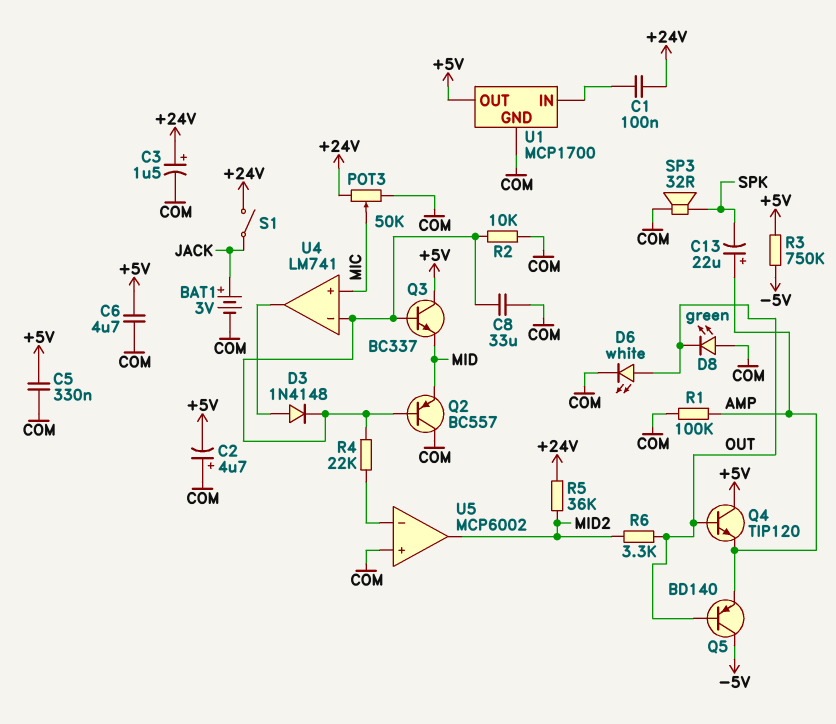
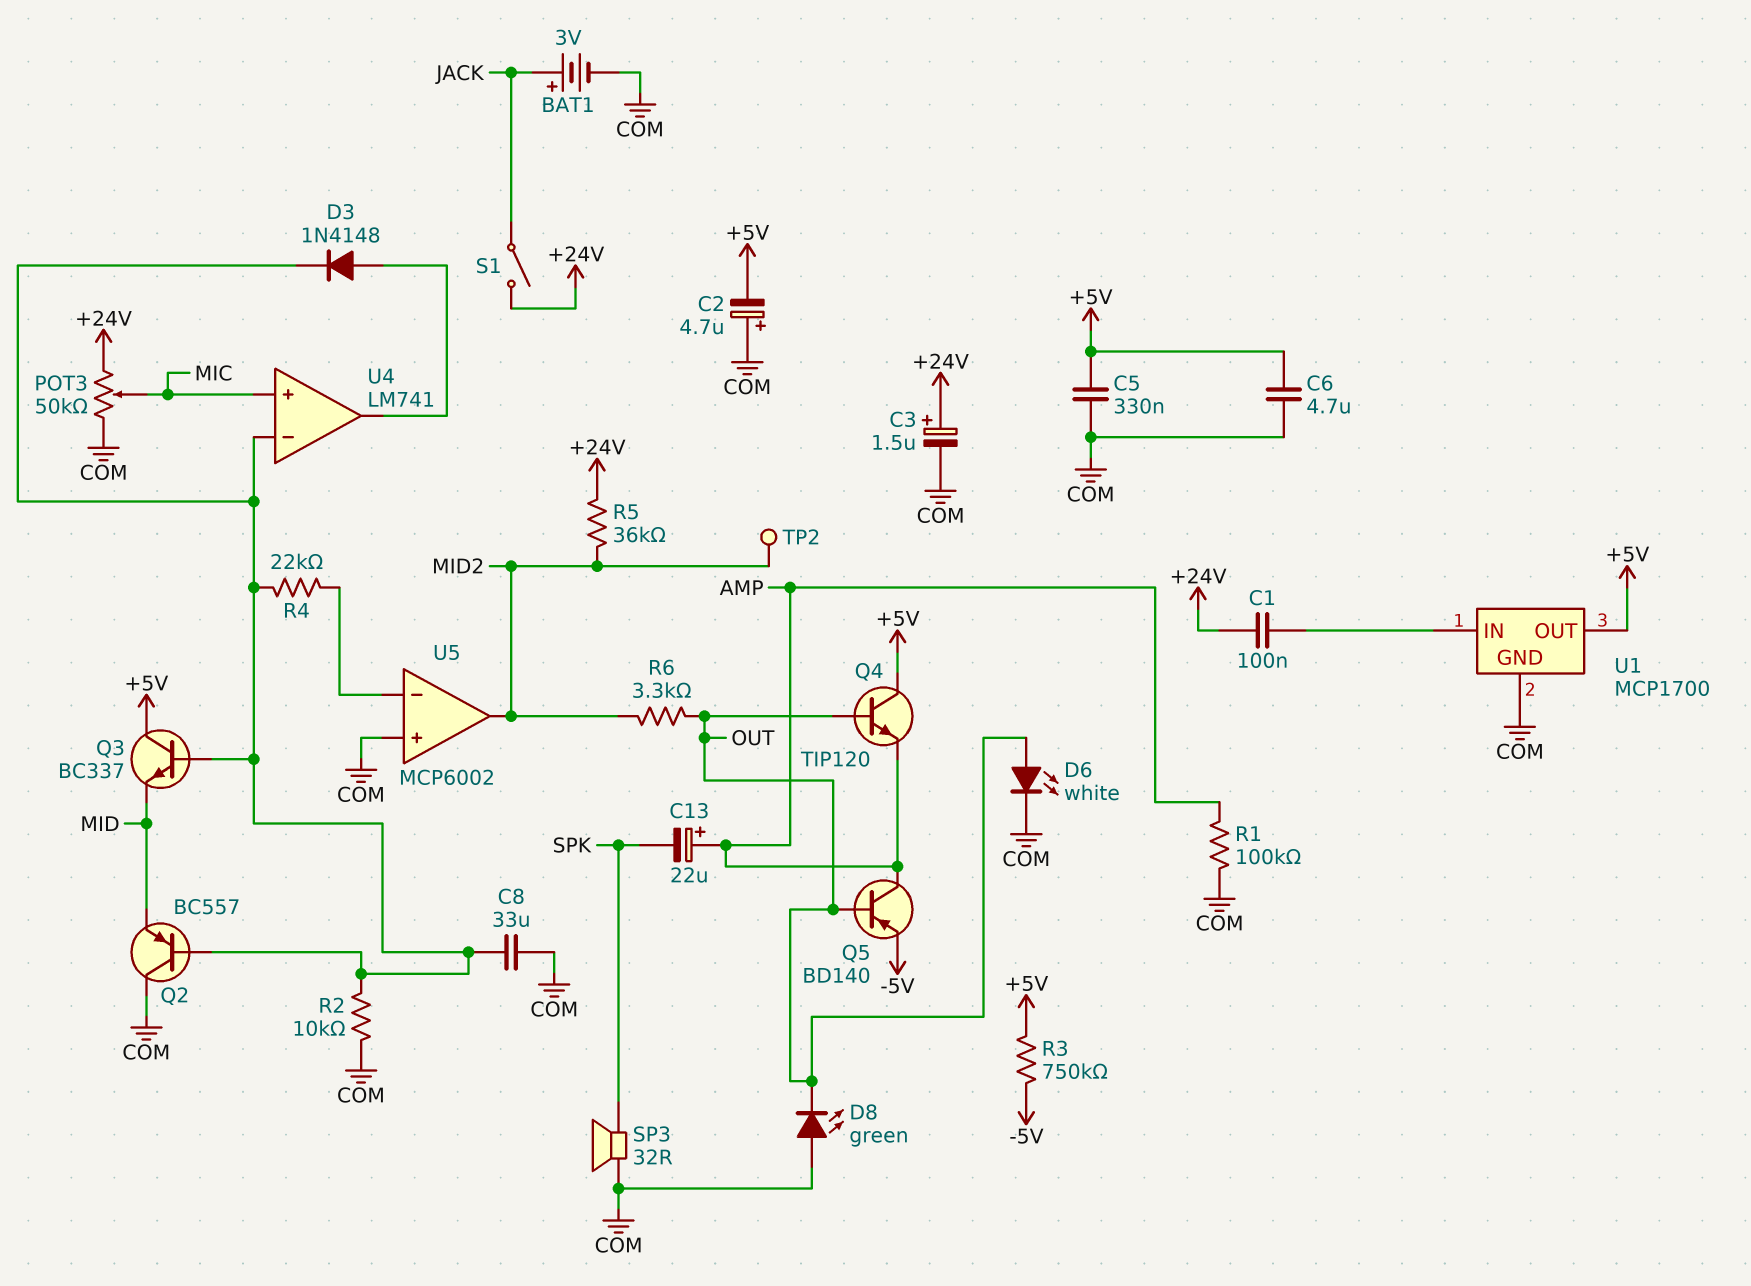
Q5: PNP BD140 (B OUT, C -5V, E AMP) -> PNP BD140 (B OUT, C AMP, E -5V)
TP2: none -> test point (MID2)

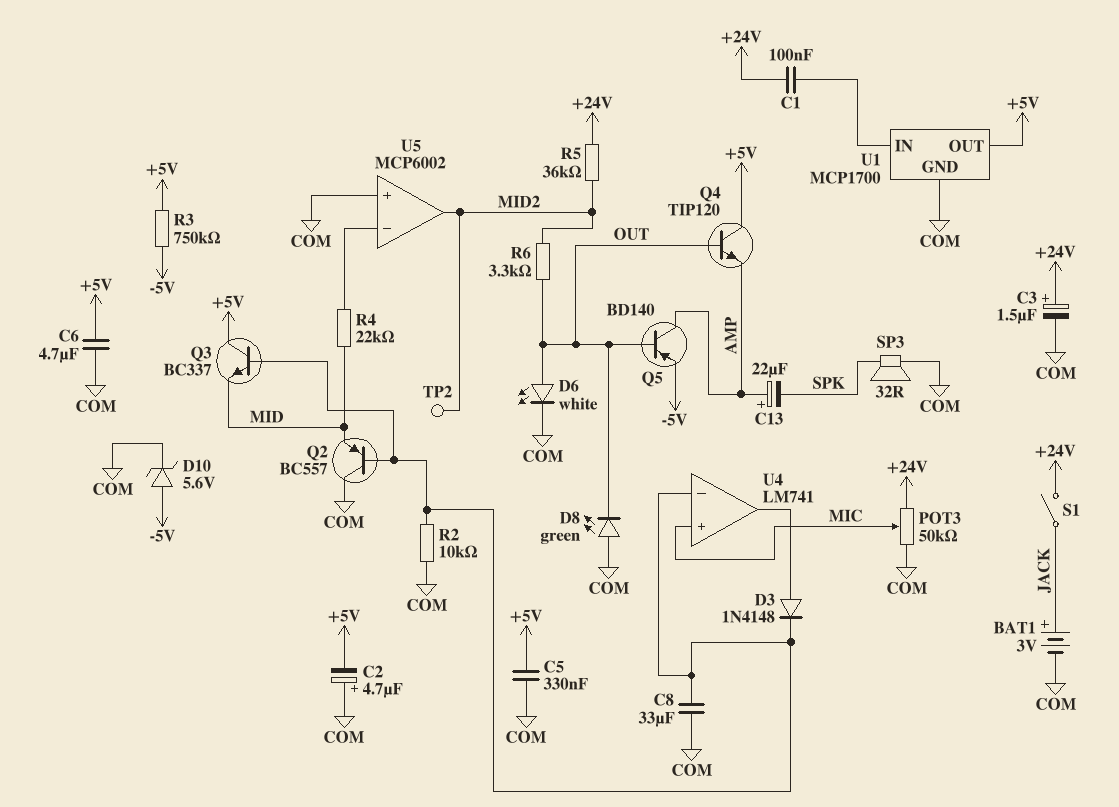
D10: none -> zener 5.6V (A -5V, K COM)
R1: 100k (AMP, COM) -> none
R4: 22k (U4/in-, U5/in-) -> 22k (MID, U5/in-)

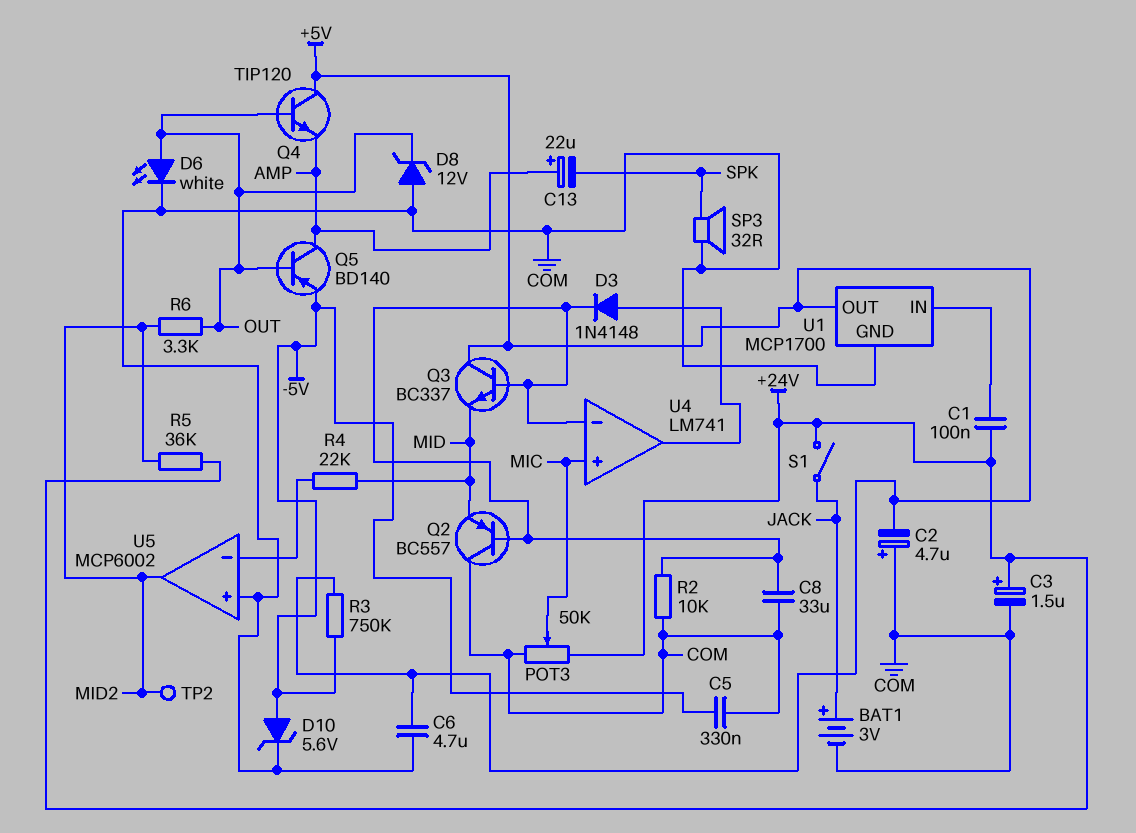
C5: 330nF (+5V, COM) -> 330nF (-5V, COM)
D8: LED green (A COM, K OUT) -> zener 12V (A COM, K OUT)

